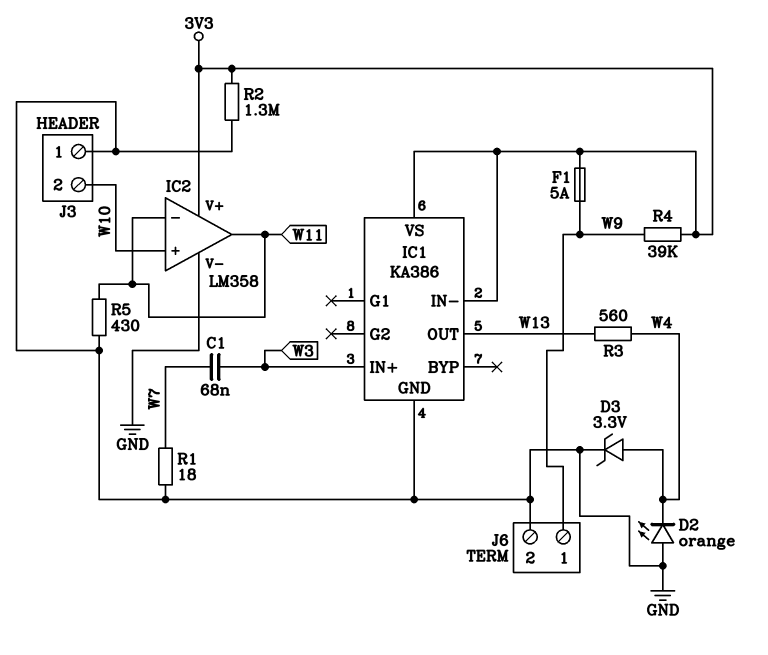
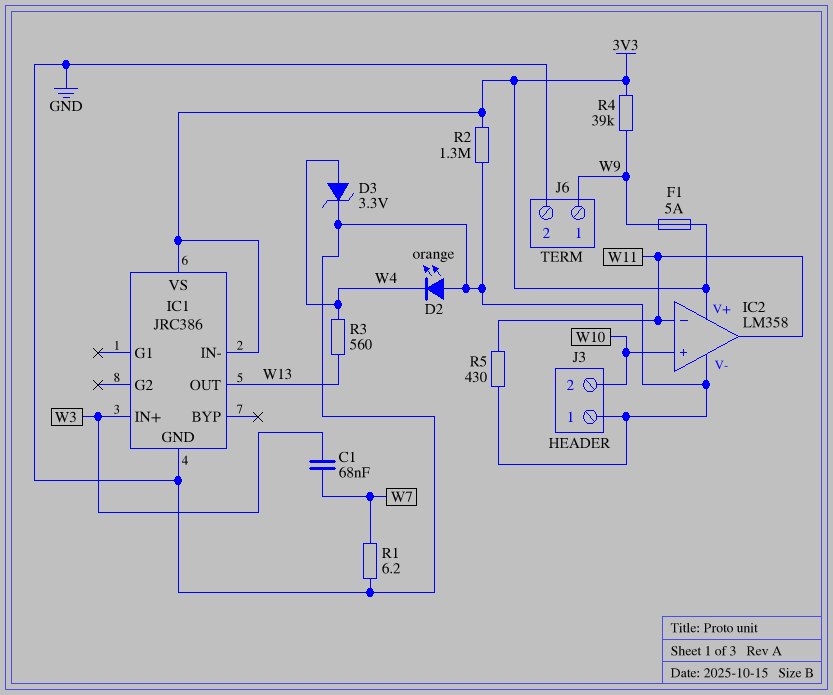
IC1: KA386 -> JRC386
R1: 18 (GND, W7) -> 6.2 (GND, W7)

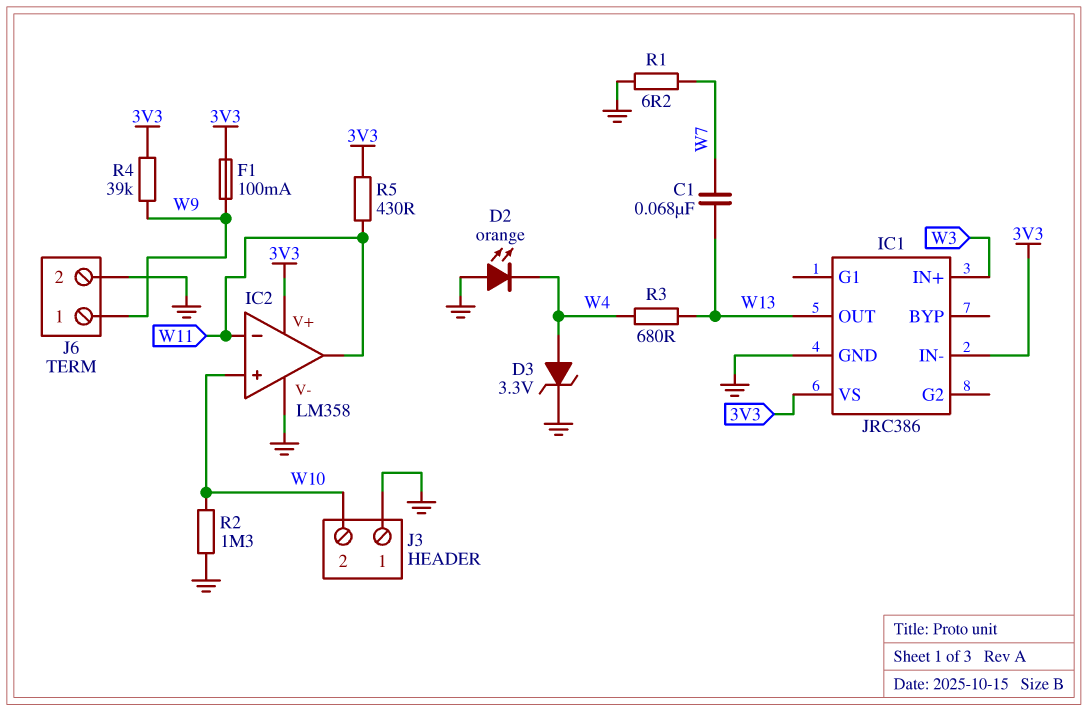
C1: 68nF (W3, W7) -> 68nF (W7, W13)
F1: 5A (3V3, W9) -> 100mA (3V3, W9)
R2: 1.3M (3V3, GND) -> 1.3M (GND, W10)
R3: 560 (W4, W13) -> 680 (W4, W13)
R5: 430 (GND, W11) -> 430 (3V3, W11)

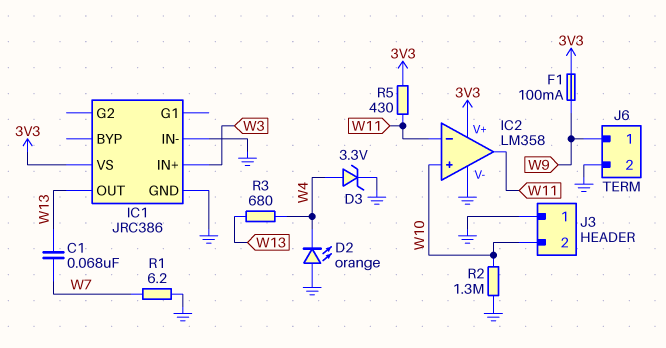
IC1 pin IN-: 3V3 -> GND
R4: 39k (3V3, W9) -> none

